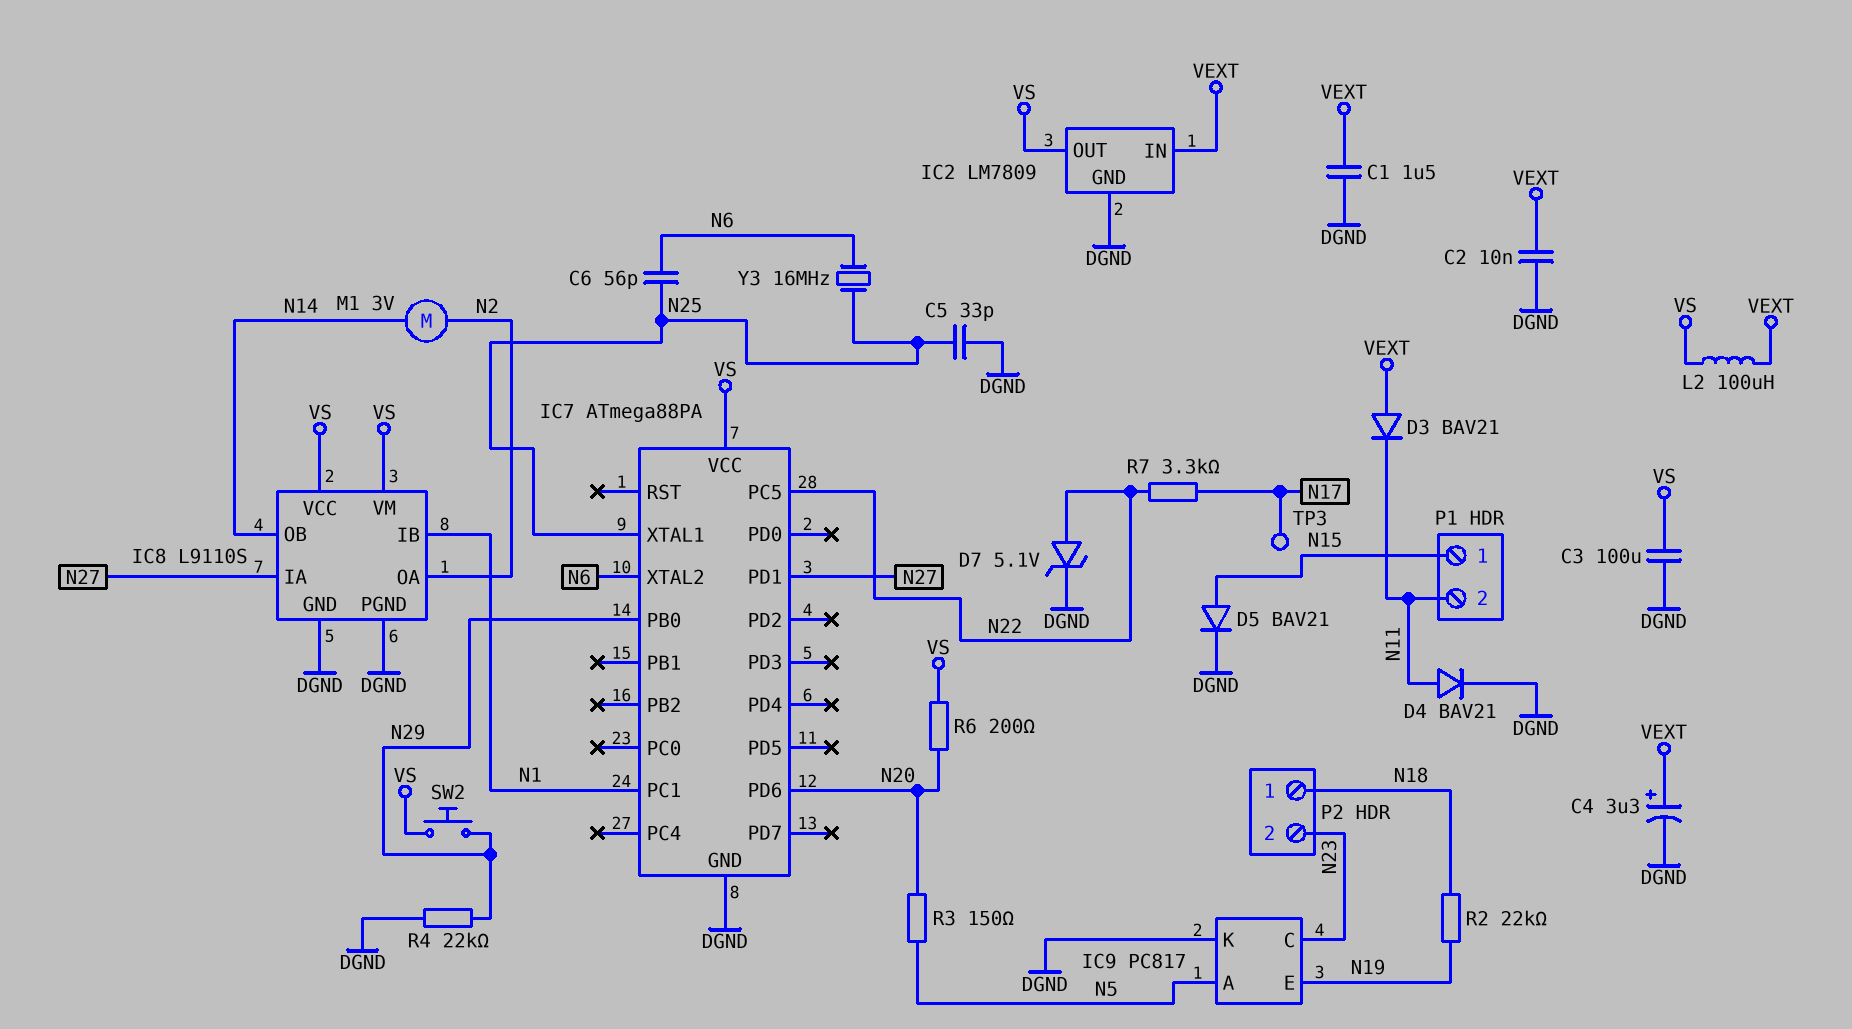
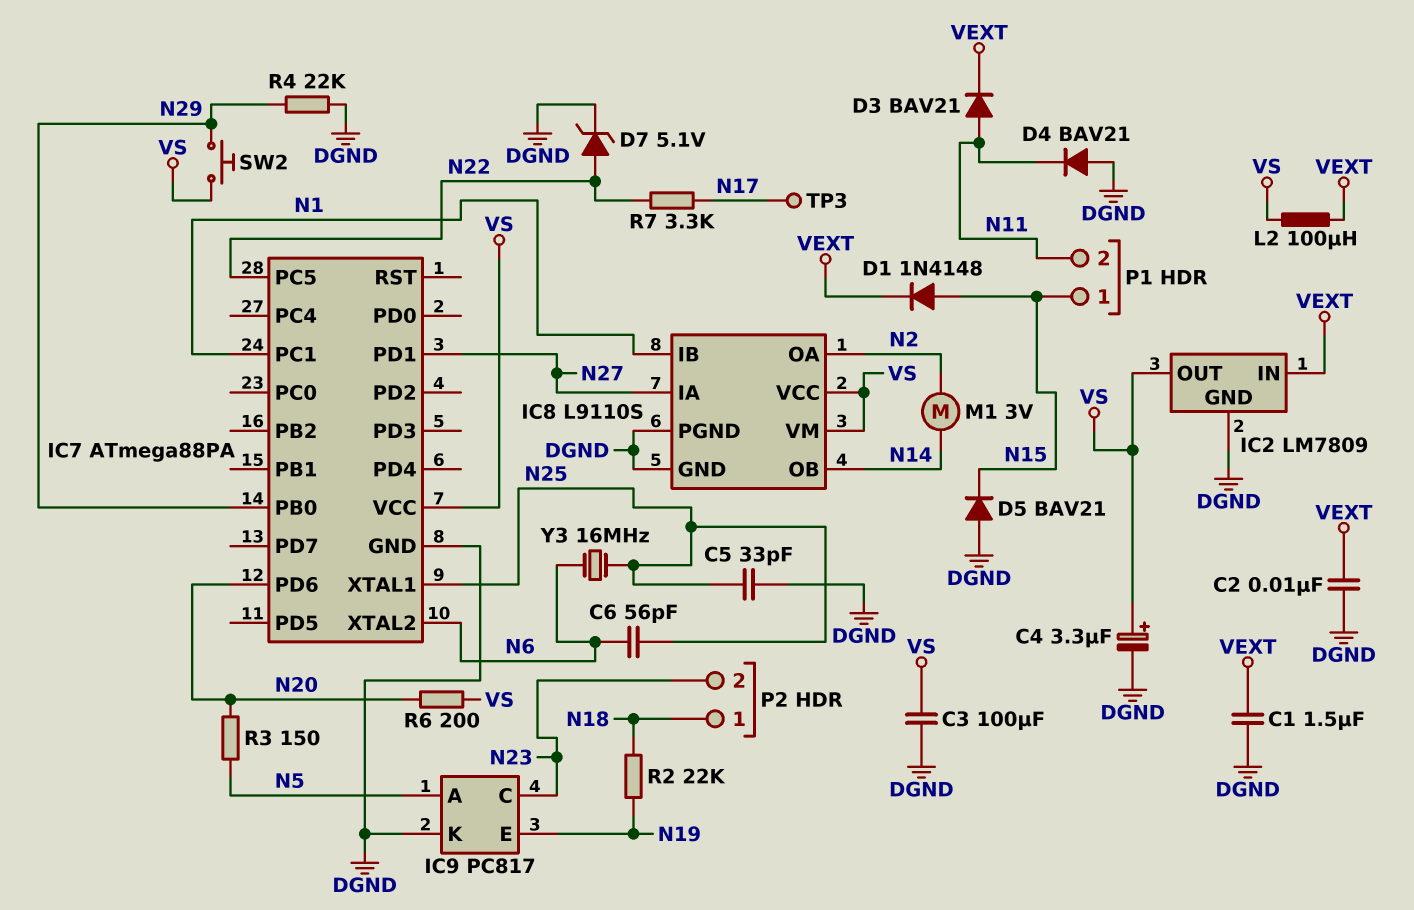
C4: 3.3uF (plus VEXT, minus DGND) -> 3.3uF (plus VS, minus DGND)
D1: none -> diode 1N4148 (A N15, K VEXT)
D3: diode BAV21 (A VEXT, K N11) -> diode BAV21 (A N11, K VEXT)
D4: diode BAV21 (A N11, K DGND) -> diode BAV21 (A DGND, K N11)
D5: diode BAV21 (A N15, K DGND) -> diode BAV21 (A DGND, K N15)

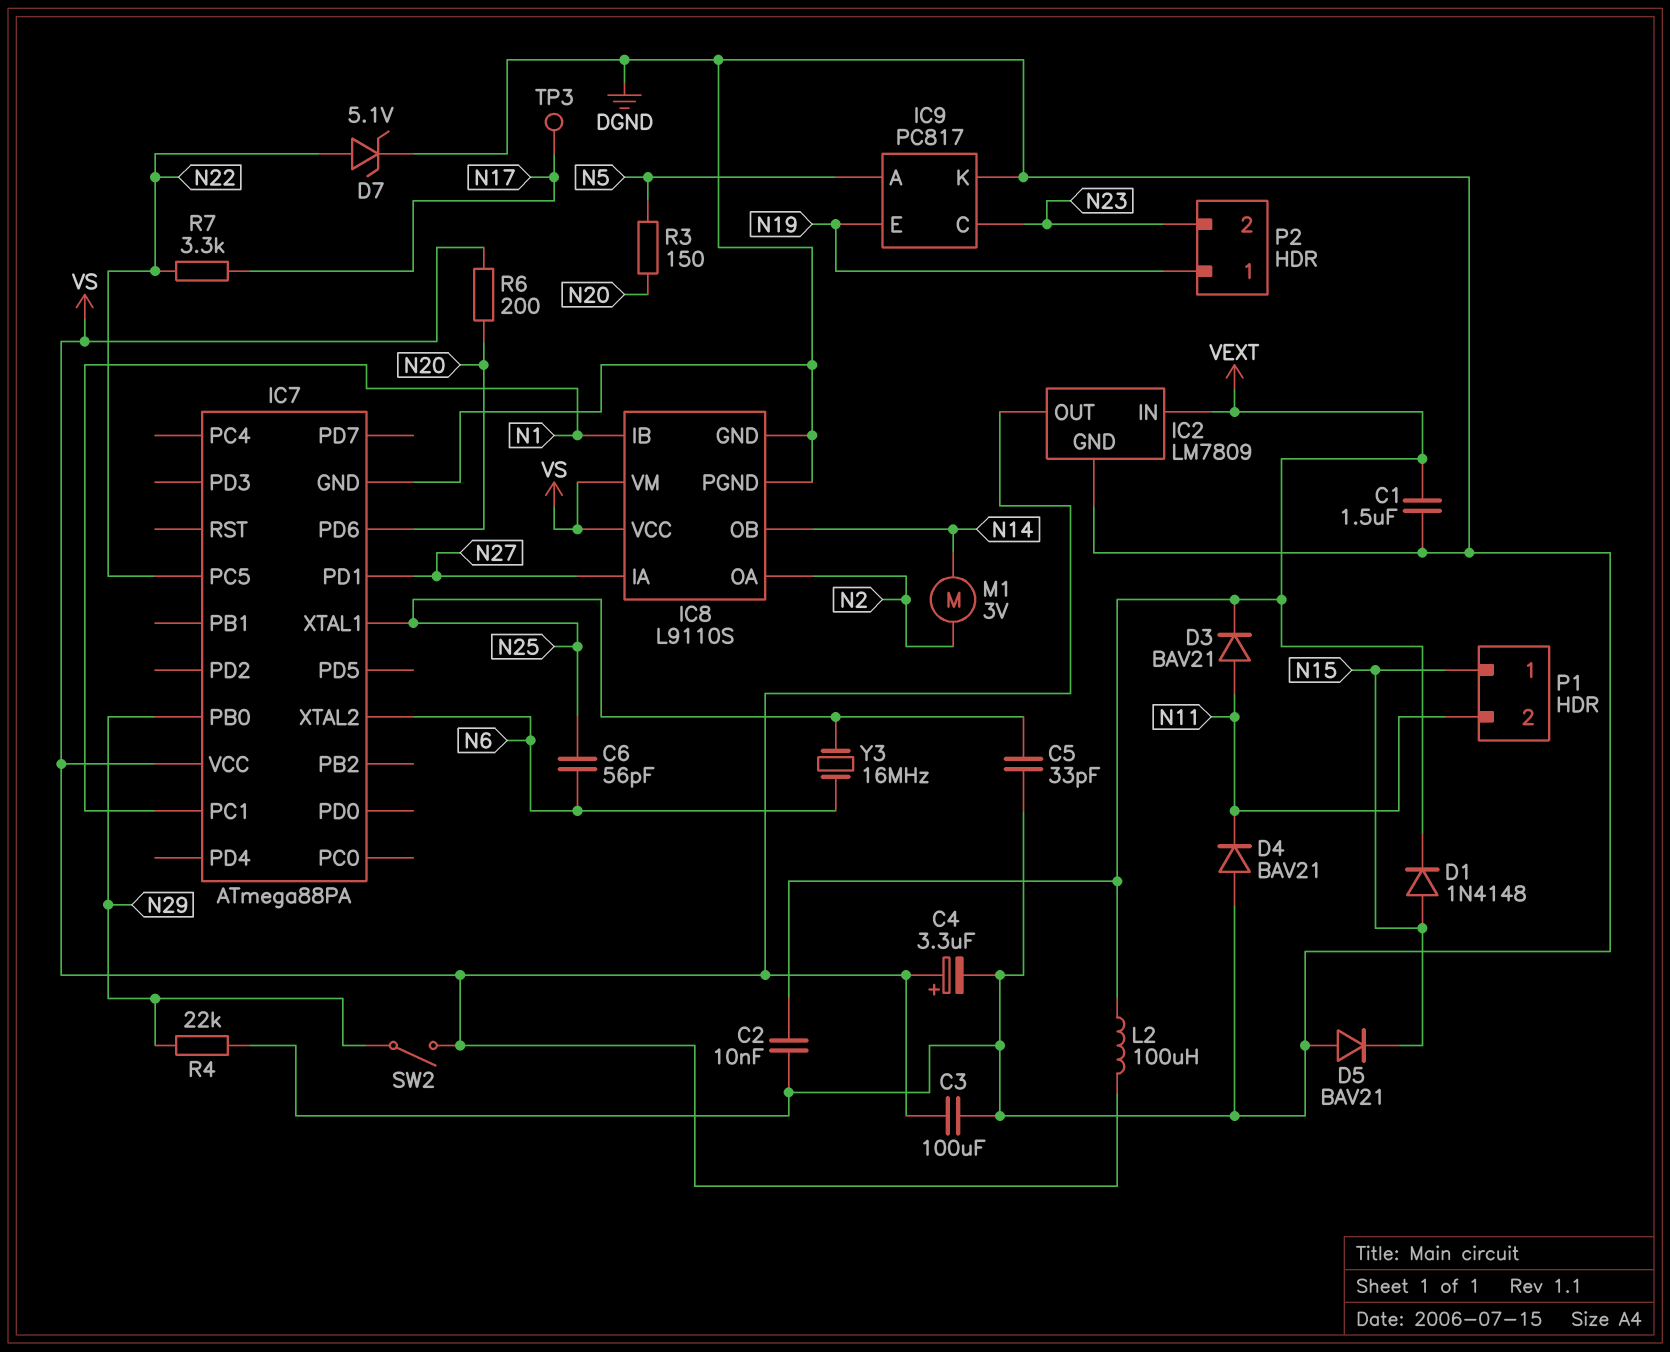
P2 pin 1: N18 -> N19
R2: 22k (N18, N19) -> none
SW2: button (N29, VS) -> switch (N29, VS)

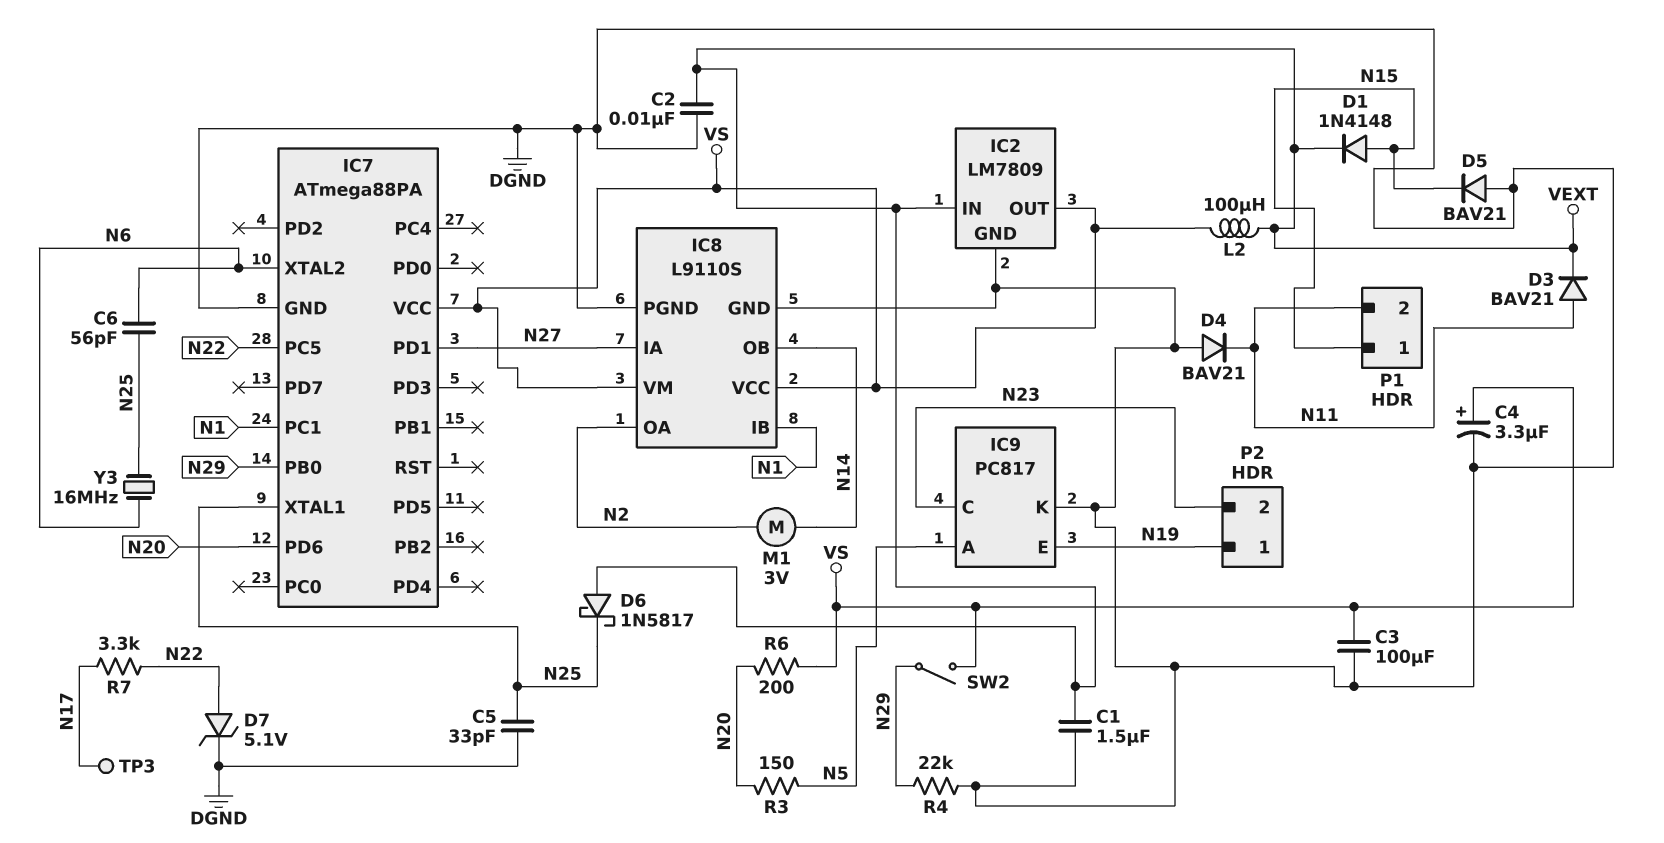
D6: none -> schottky 1N5817 (A VEXT, K N25)

